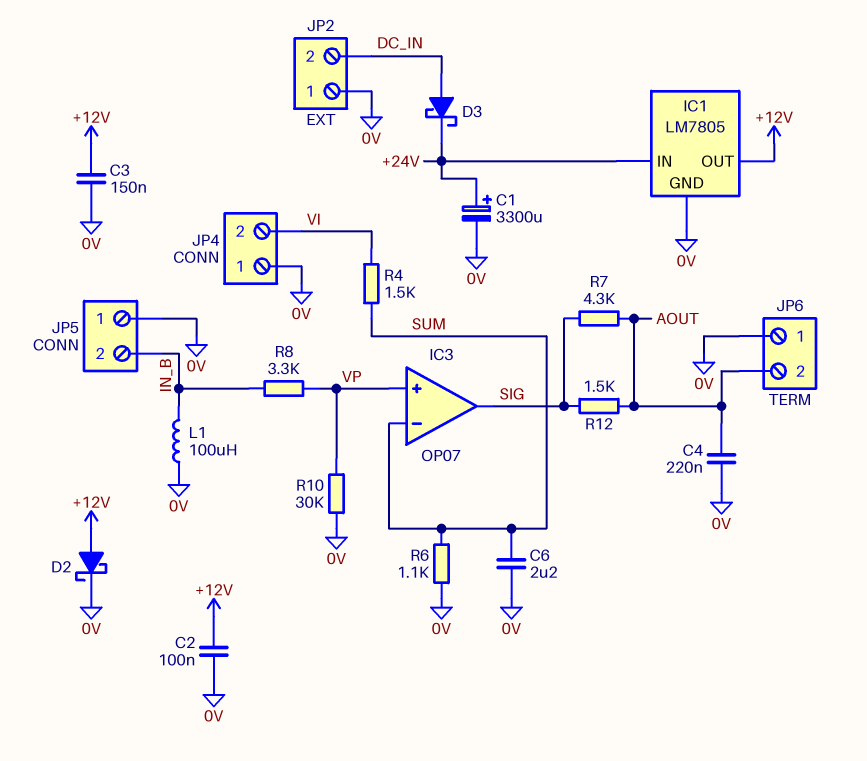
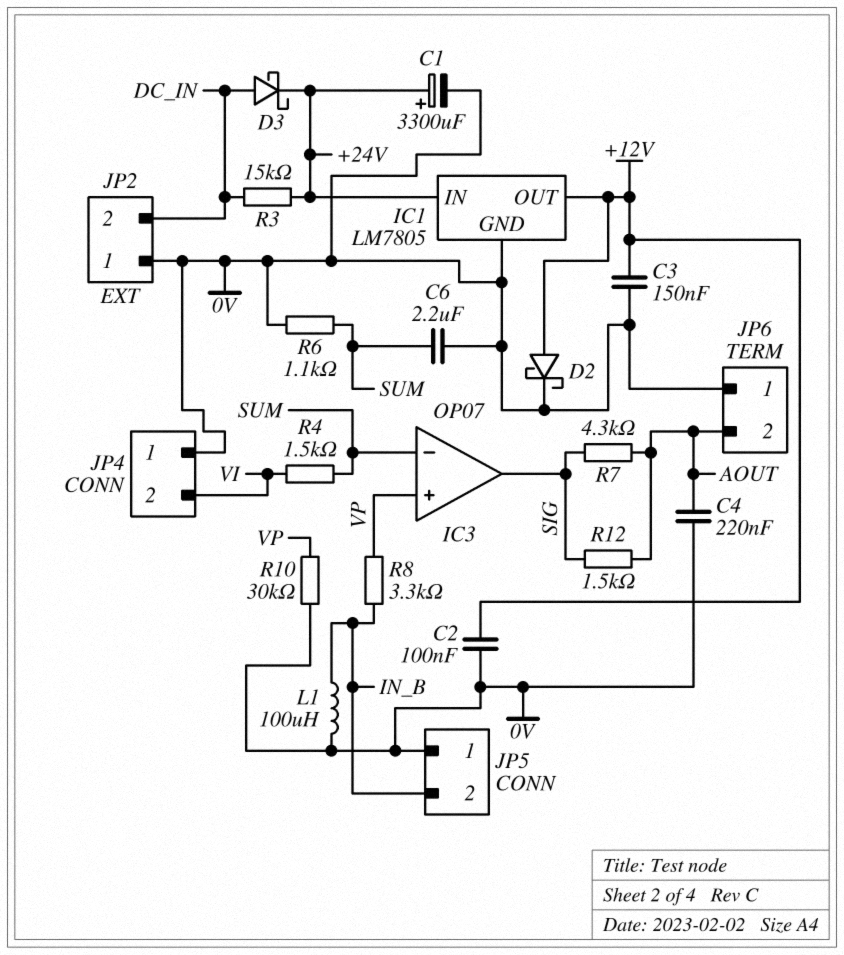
R3: none -> 15k (+24V, DC_IN)

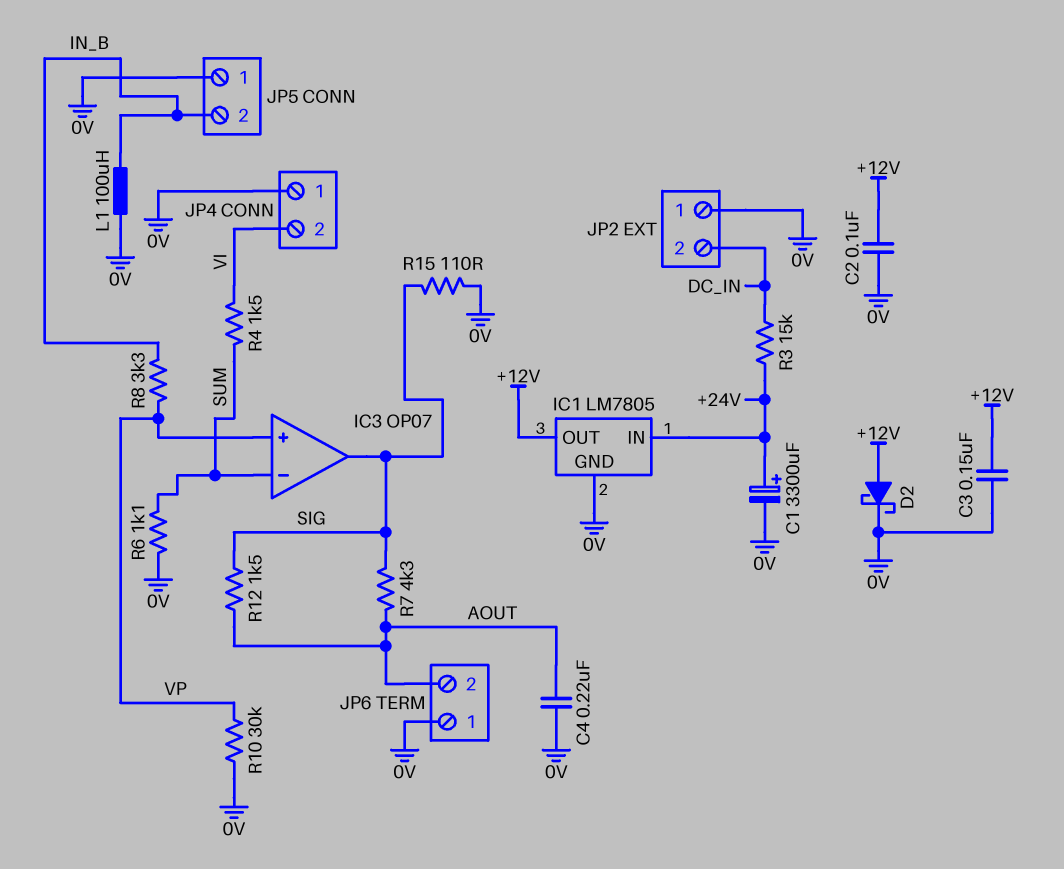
C6: 2.2uF (0V, SUM) -> none
D3: schottky (A DC_IN, K +24V) -> none
R15: none -> 110 (0V, SIG)

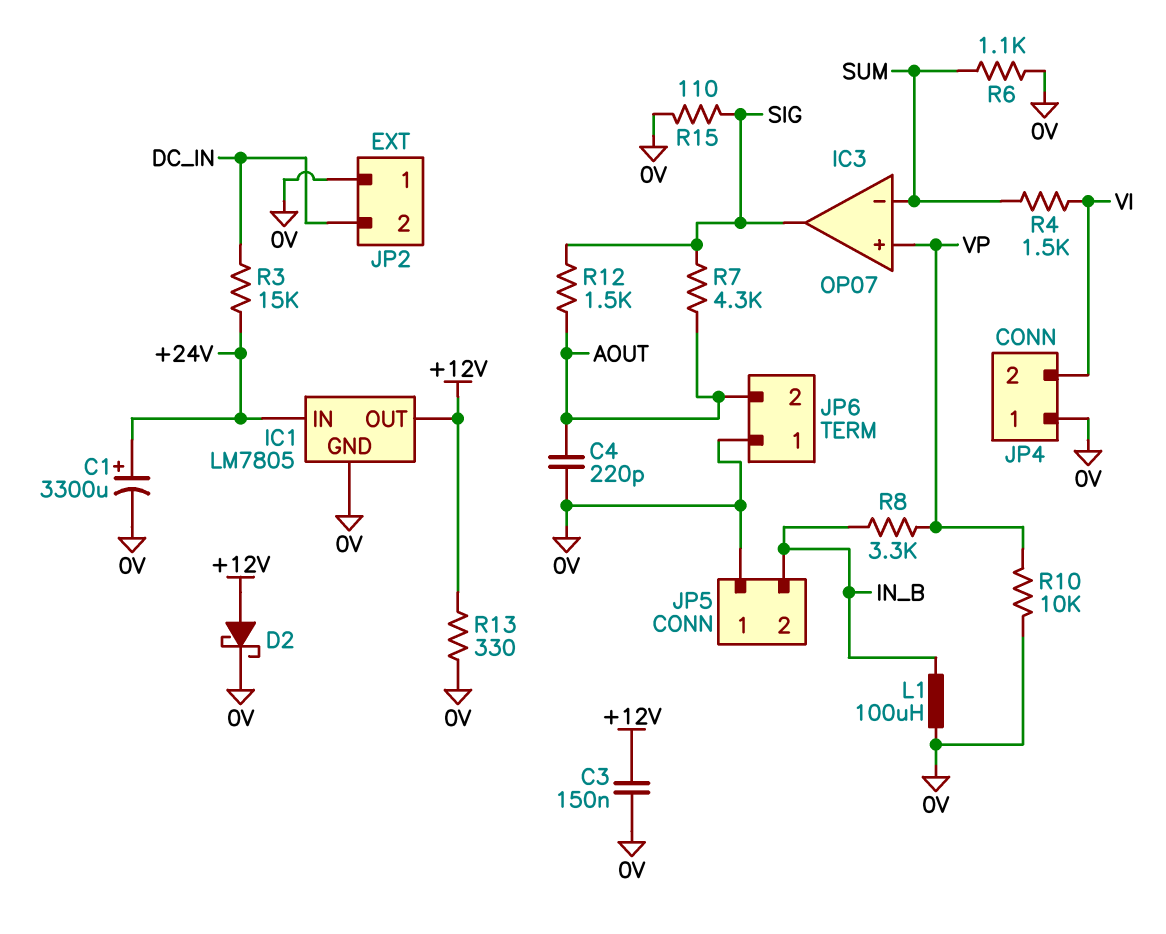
C2: 100nF (+12V, 0V) -> none
C4: 220nF (0V, AOUT) -> 220pF (0V, AOUT)
R10: 30k (0V, VP) -> 10k (0V, VP)
R13: none -> 330 (+12V, 0V)

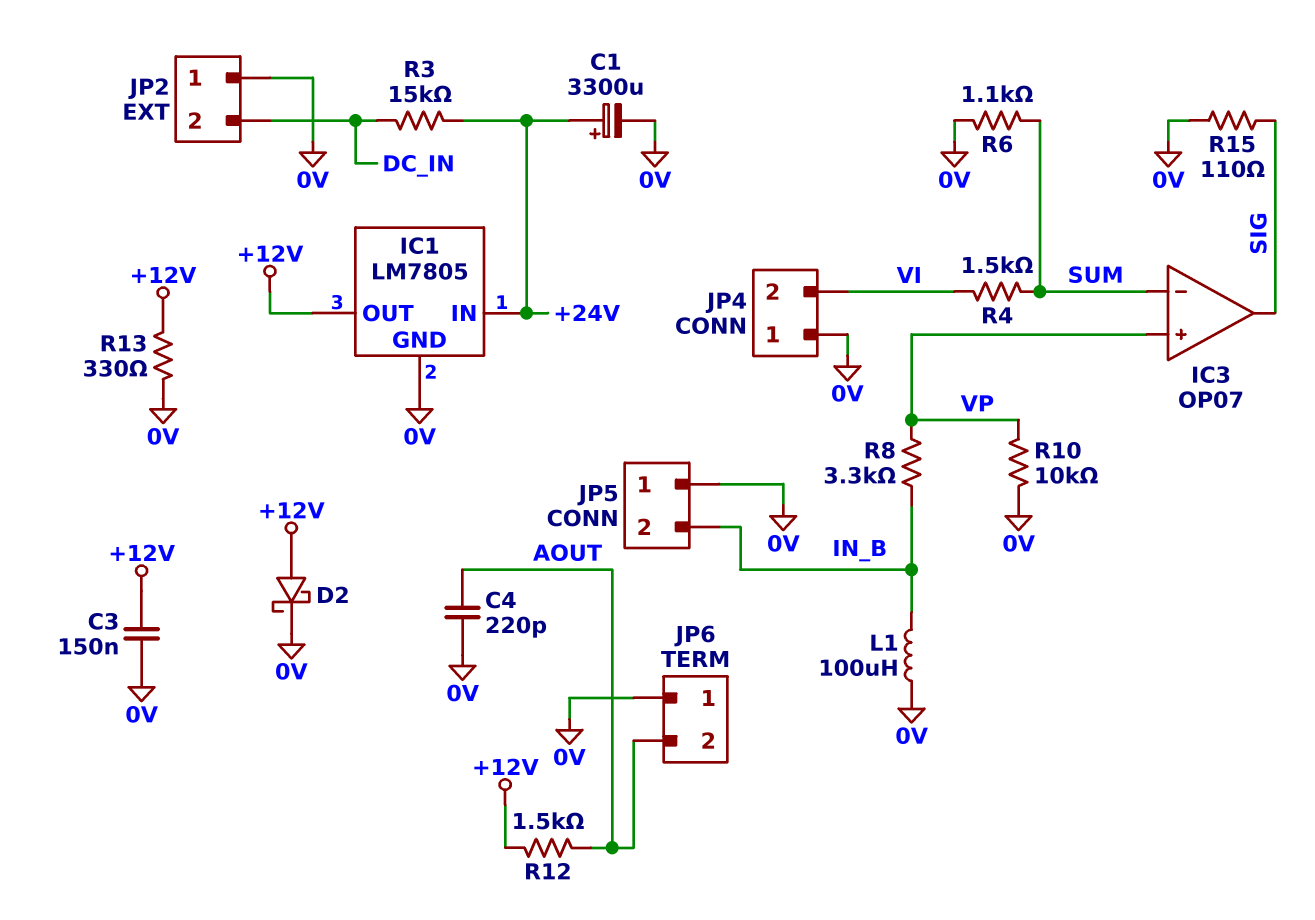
R7: 4.3k (AOUT, SIG) -> none
R12: 1.5k (AOUT, SIG) -> 1.5k (+12V, AOUT)

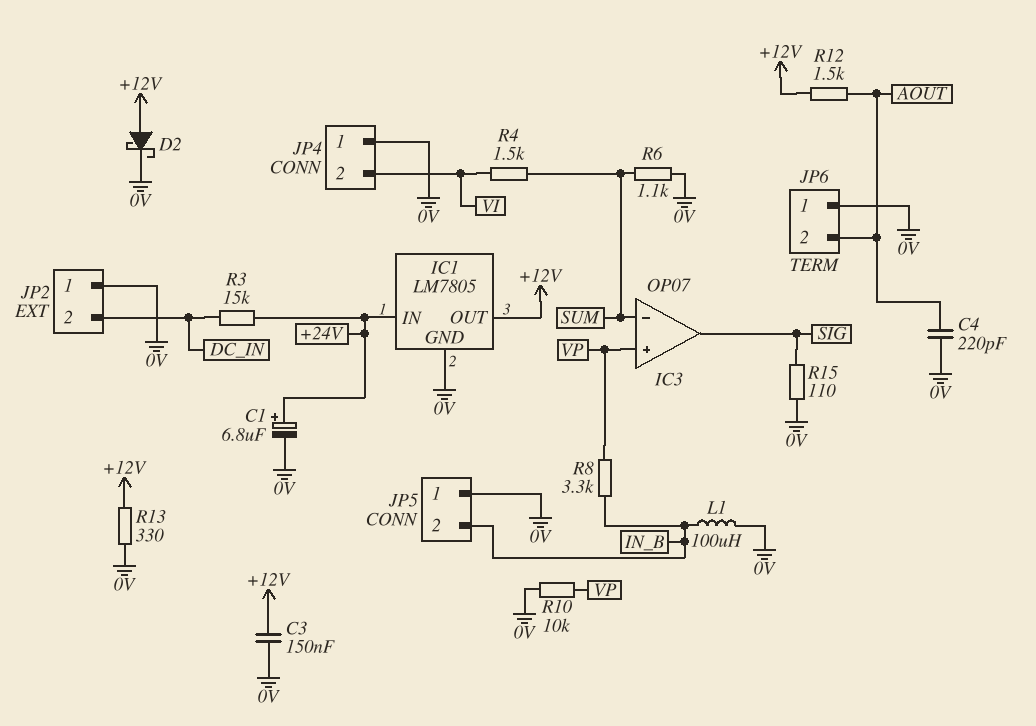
C1: 3300uF (plus +24V, minus 0V) -> 6.8uF (plus +24V, minus 0V)

